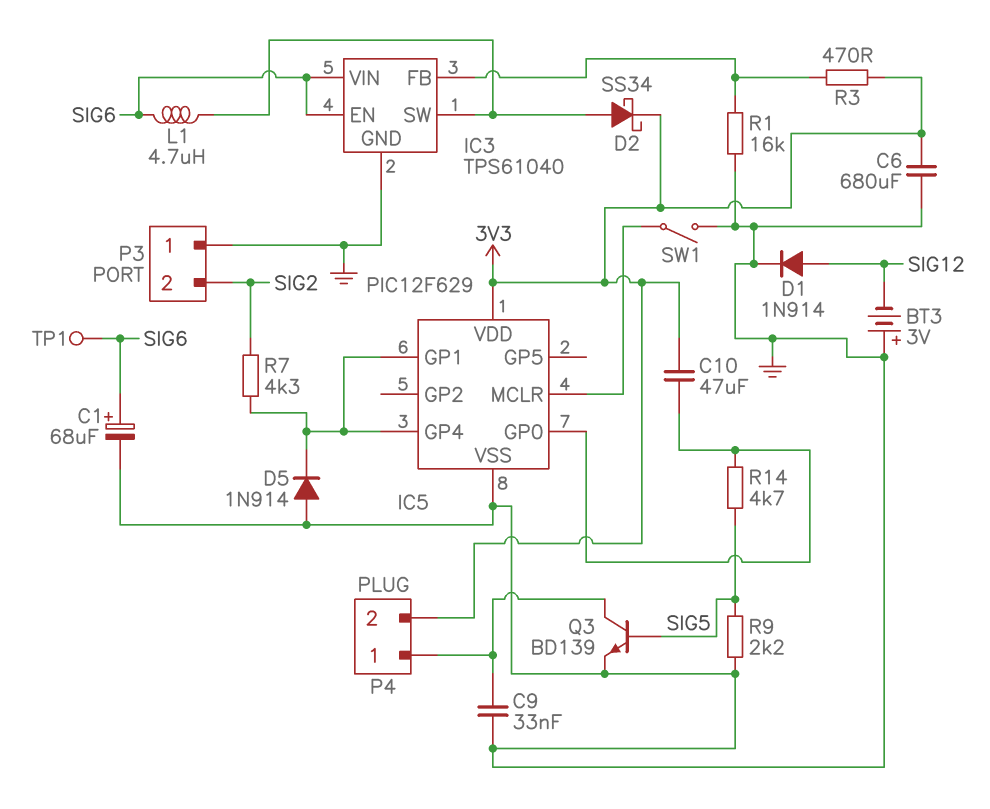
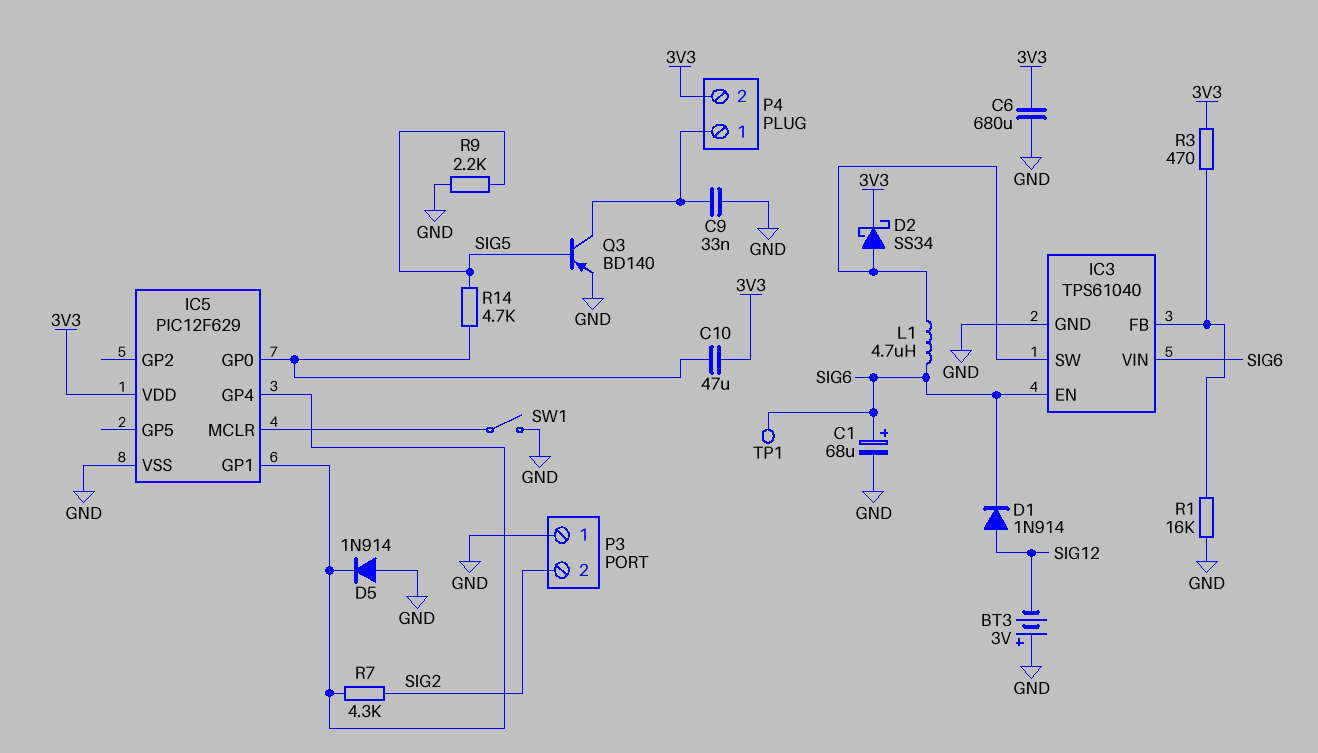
D1: diode 1N914 (A SIG12, K GND) -> diode 1N914 (A SIG12, K SIG6)
Q3: NPN BD139 (B SIG5, C P4/1, E GND) -> PNP BD140 (B SIG5, C P4/1, E GND)

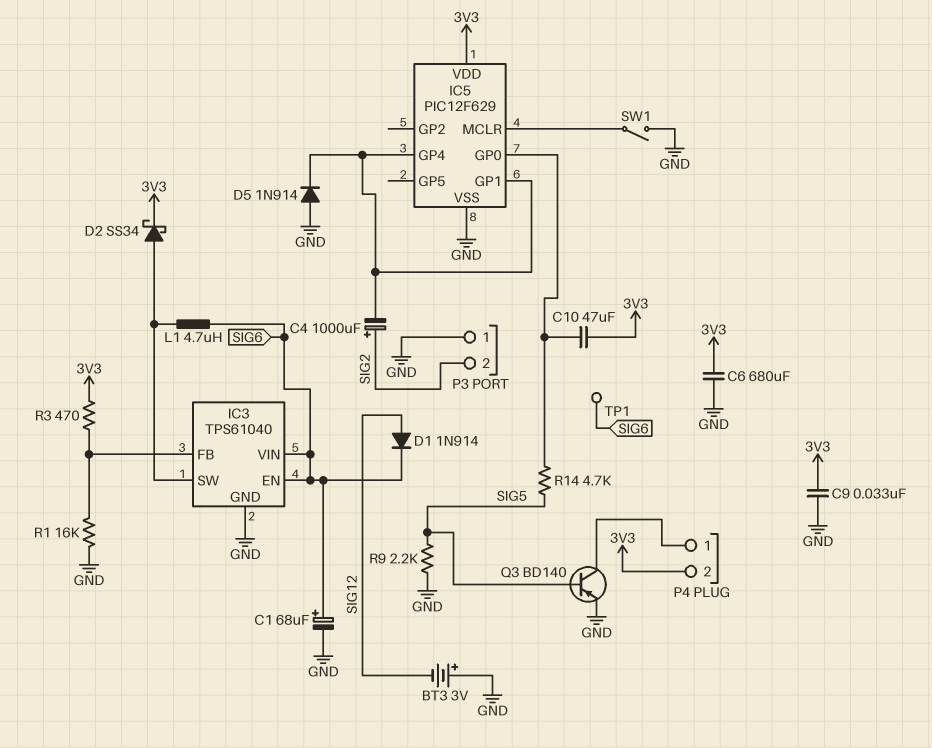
C4: none -> 1000uF (plus SIG2, minus IC5/GP1)
C9: 33nF (GND, P4/1) -> 33nF (3V3, GND)
R7: 4.3k (IC5/GP1, SIG2) -> none

